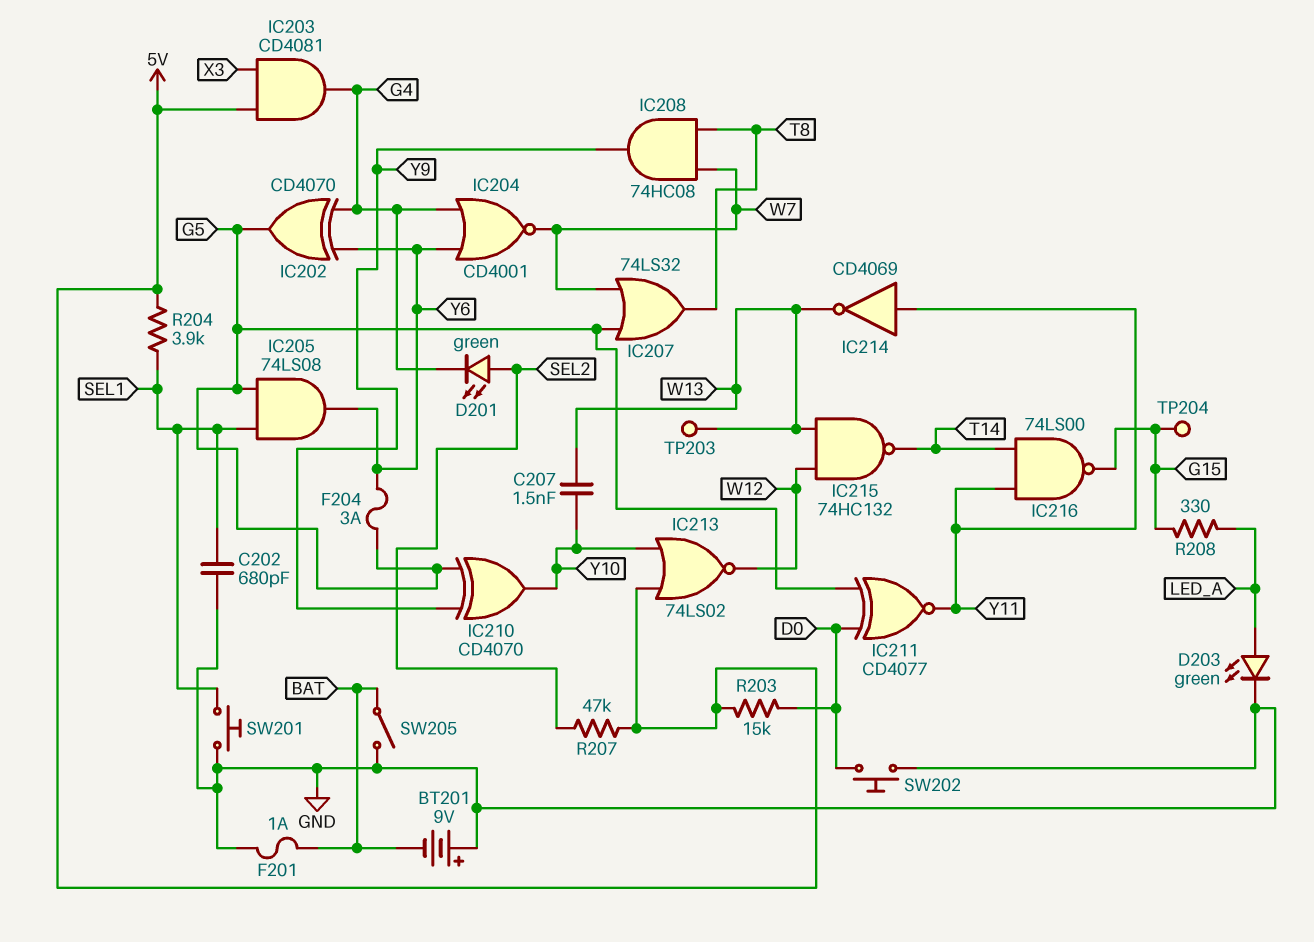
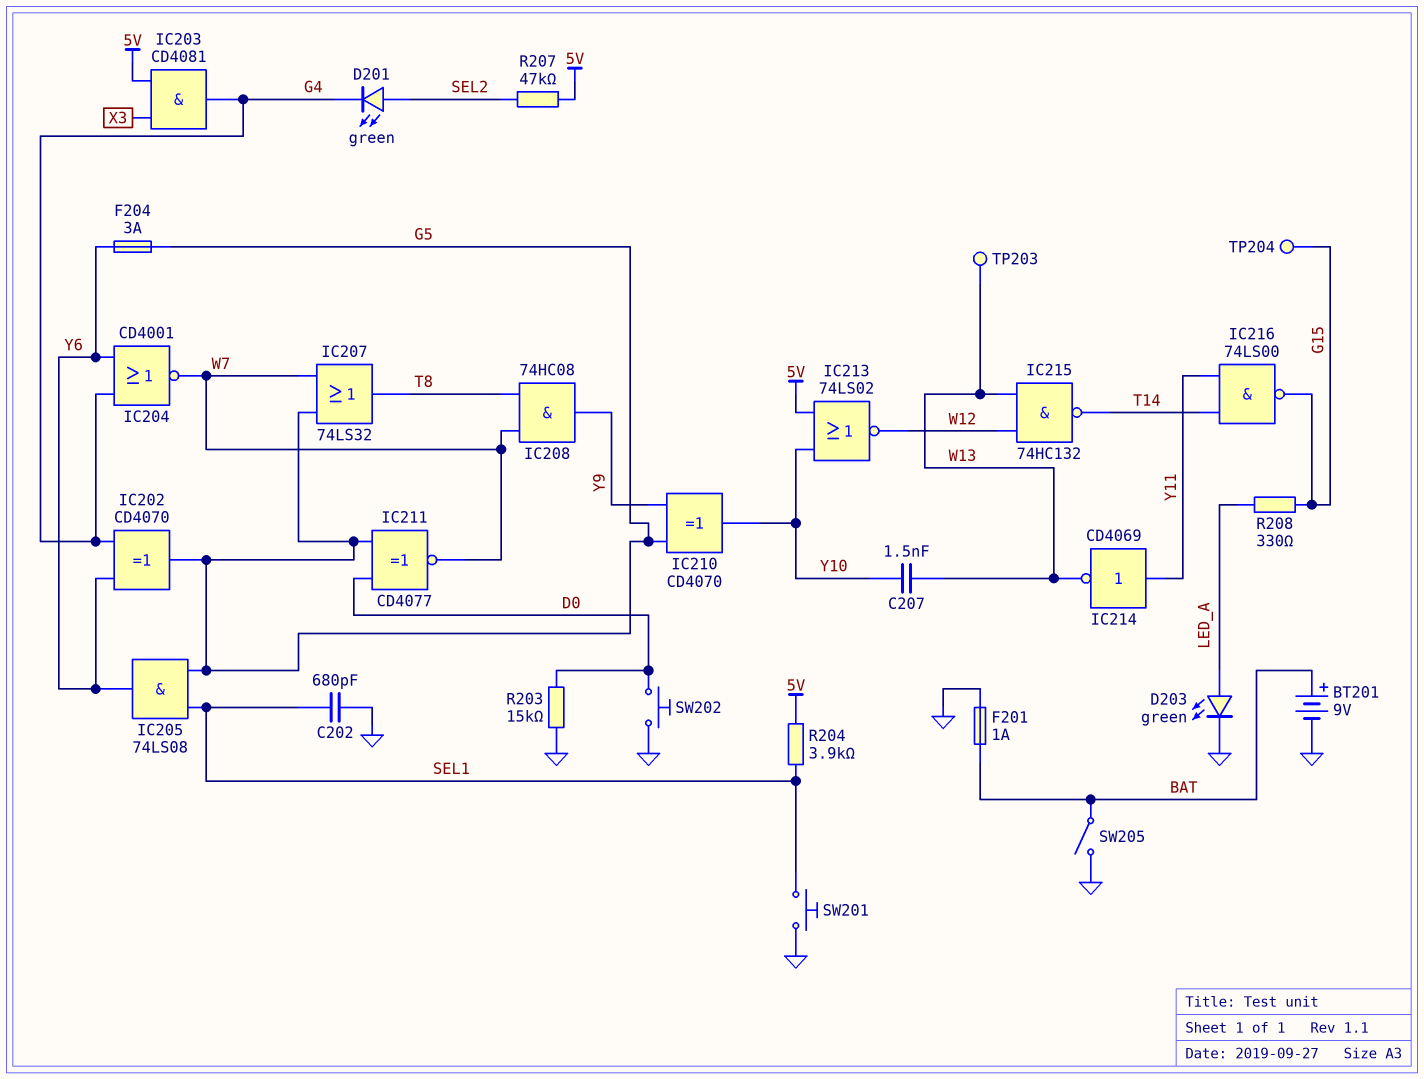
BT201: 9V (plus GND, minus BAT) -> 9V (plus BAT, minus GND)
IC211: XNOR CD4077 (in D0, in G5, out Y11) -> XNOR CD4077 (in D0, in G5, out W7)
R203: 15k (5V, D0) -> 15k (D0, GND)

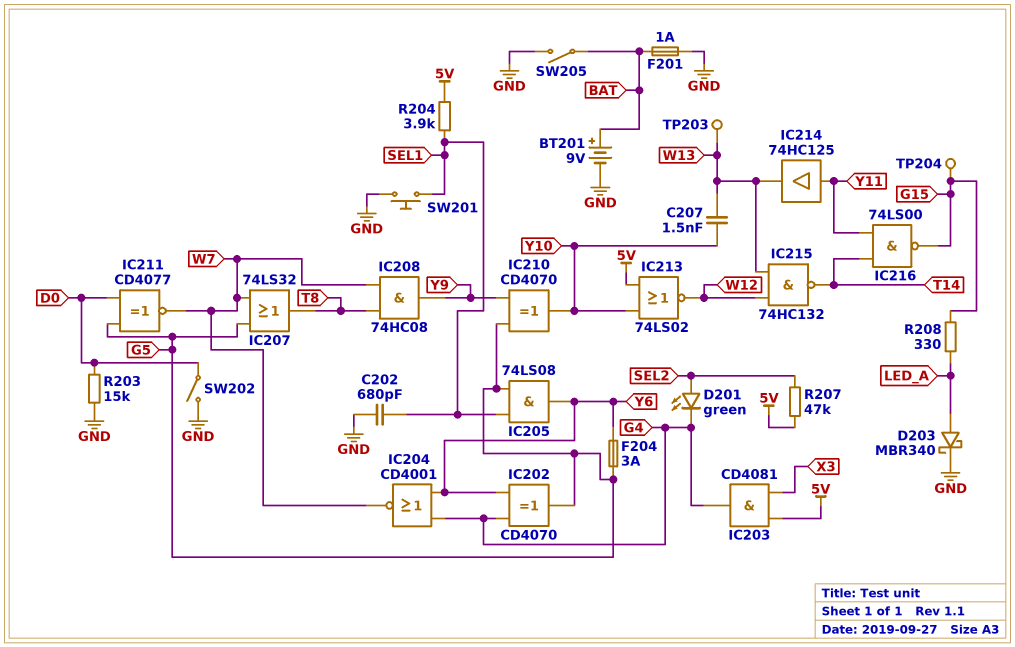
D203: LED green (A LED_A, K GND) -> schottky MBR340 (A LED_A, K GND)
IC214: NOT CD4069 (in Y11, out W13) -> buffer 74HC125 (in Y11, out W13)
SW202: button (D0, GND) -> switch (D0, GND)

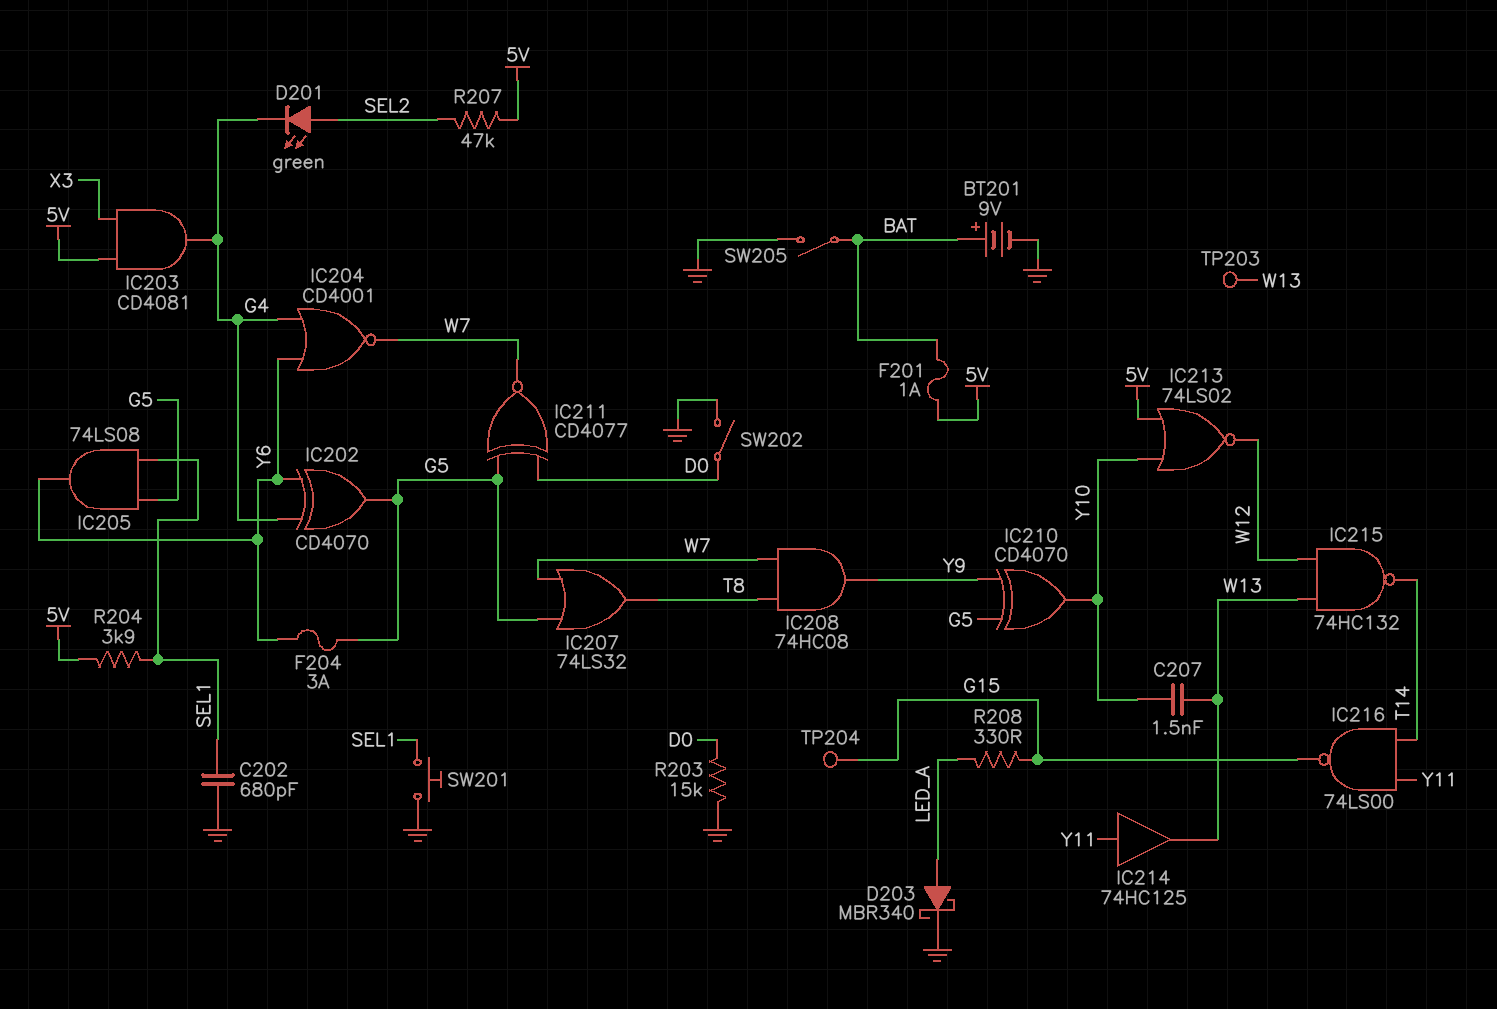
F201: 1A (BAT, GND) -> 1A (5V, BAT)

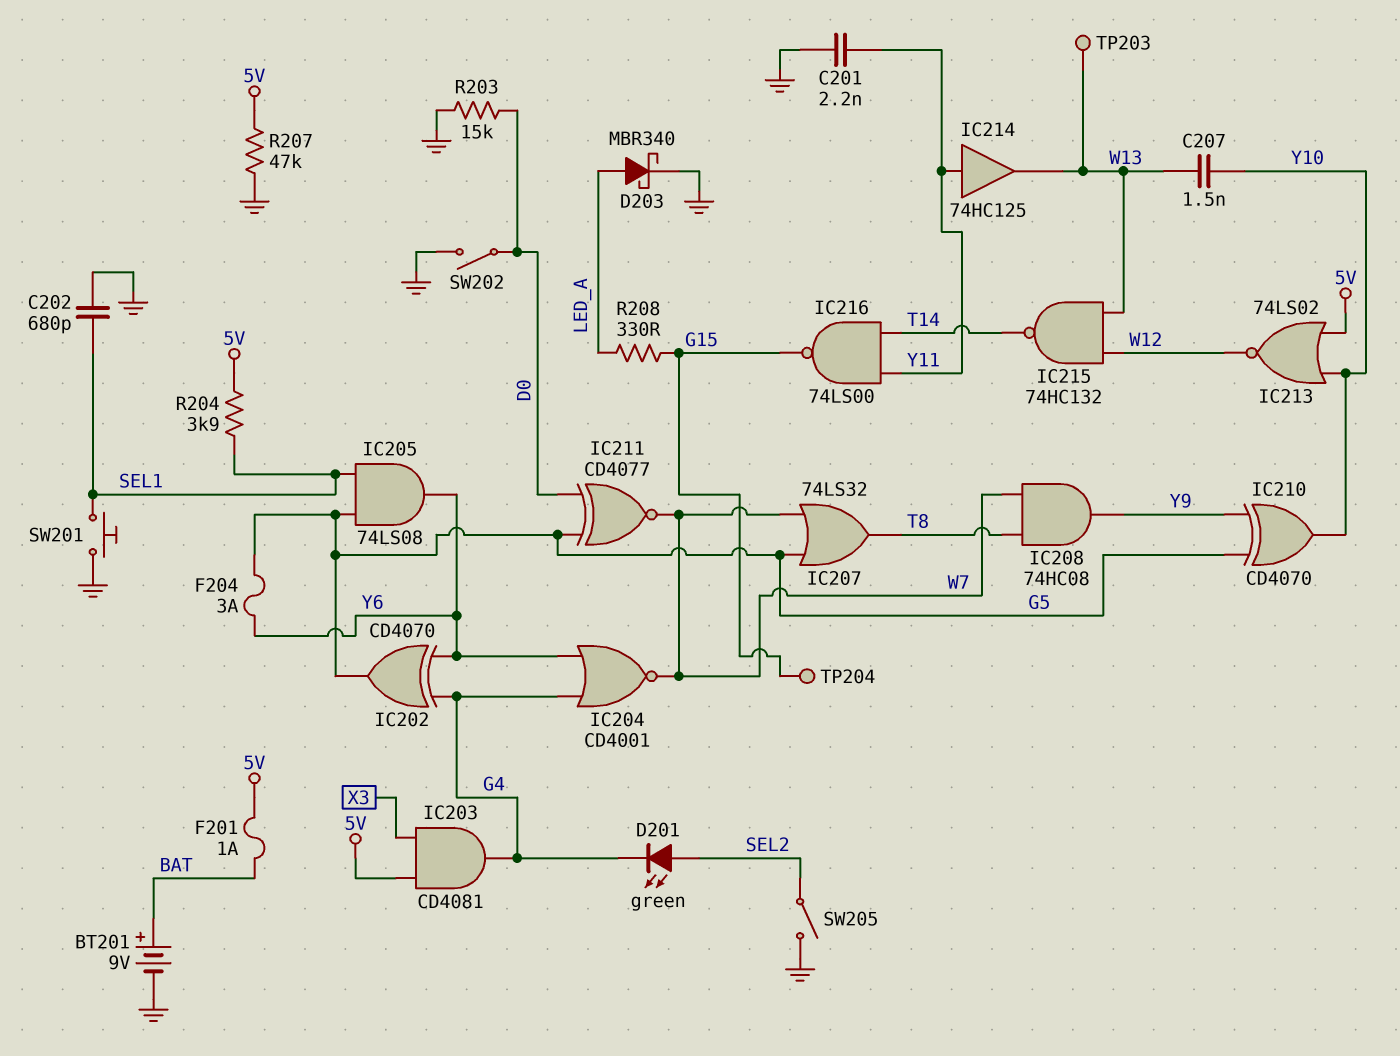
C201: none -> 2.2nF (GND, Y11)
R207: 47k (5V, SEL2) -> 47k (5V, GND)
SW205: switch (BAT, GND) -> switch (GND, SEL2)

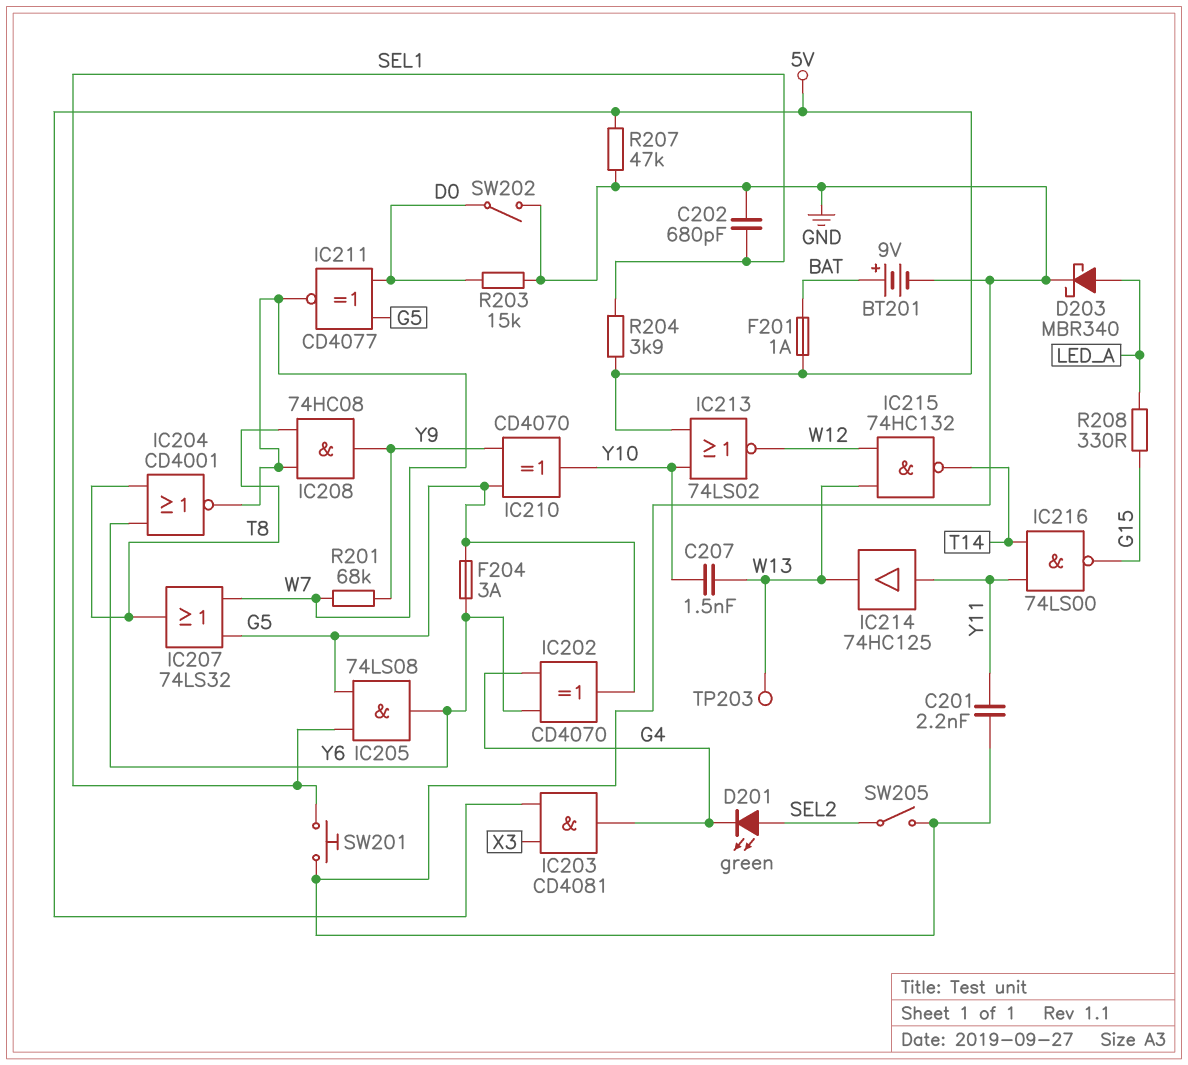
IC204: NOR CD4001 (in G4, in Y6, out W7) -> NOR CD4001 (in T8, in Y6, out W7)
R201: none -> 68k (W7, Y9)
TP204: test point (G15) -> none

